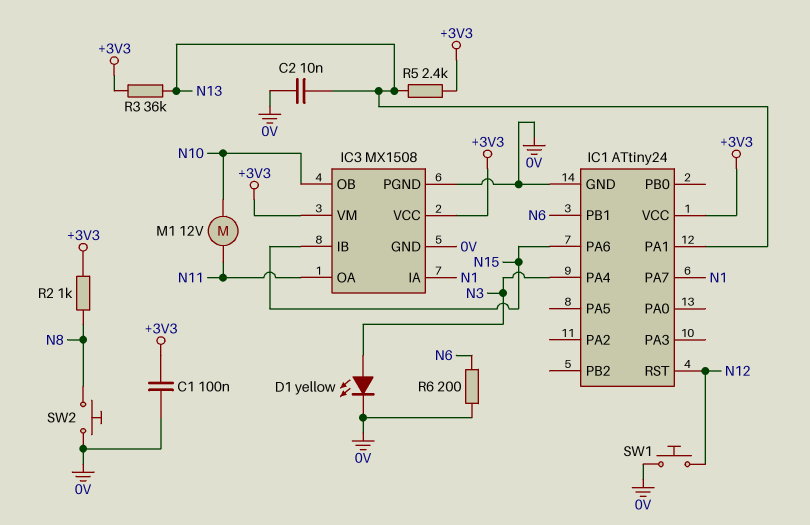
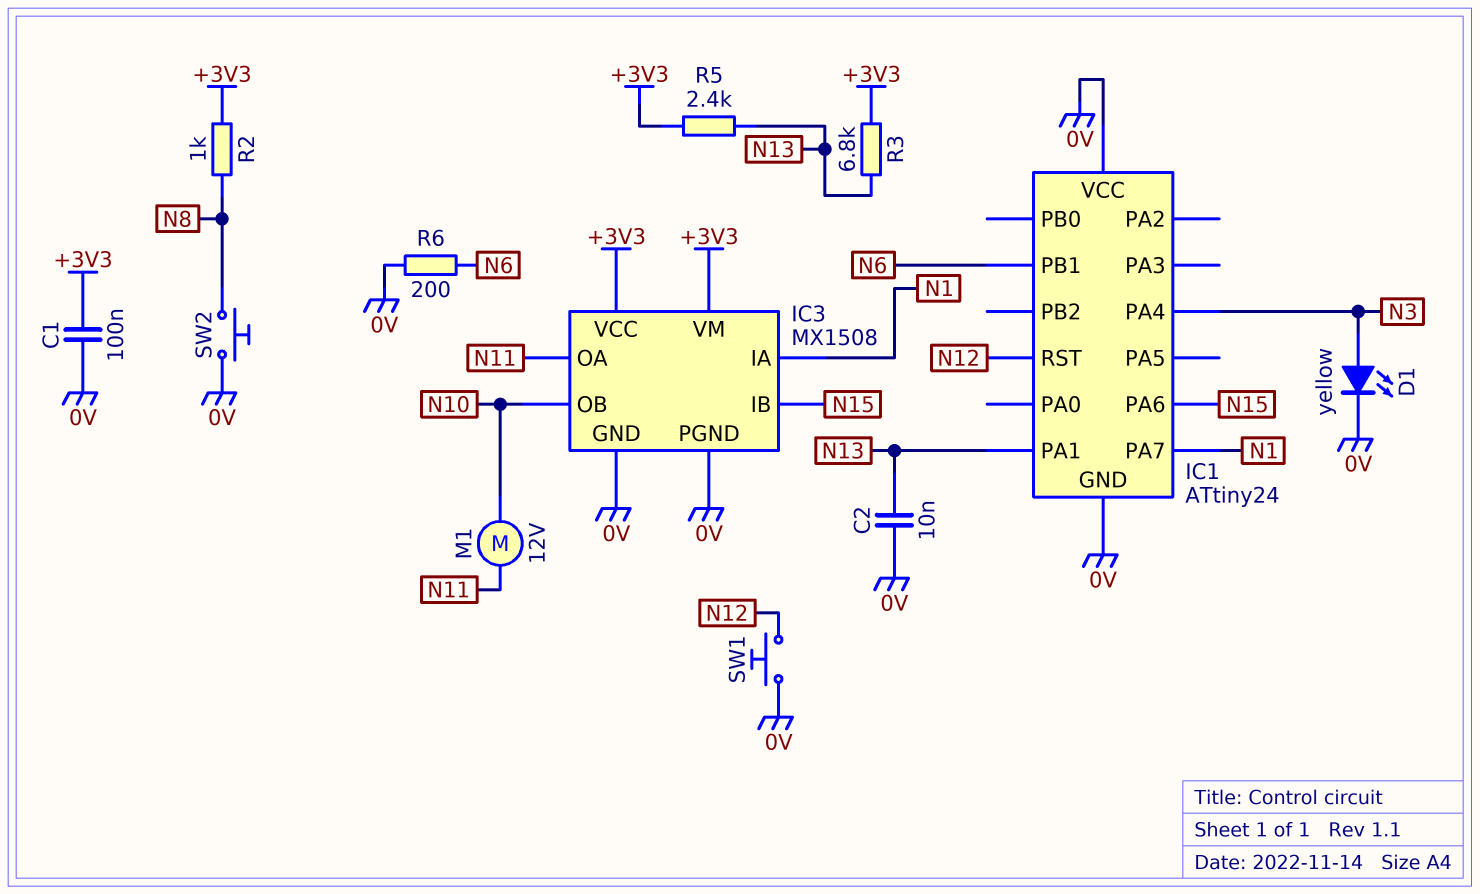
IC1 pin VCC: +3V3 -> 0V
R3: 36k (+3V3, N13) -> 6.8k (+3V3, N13)

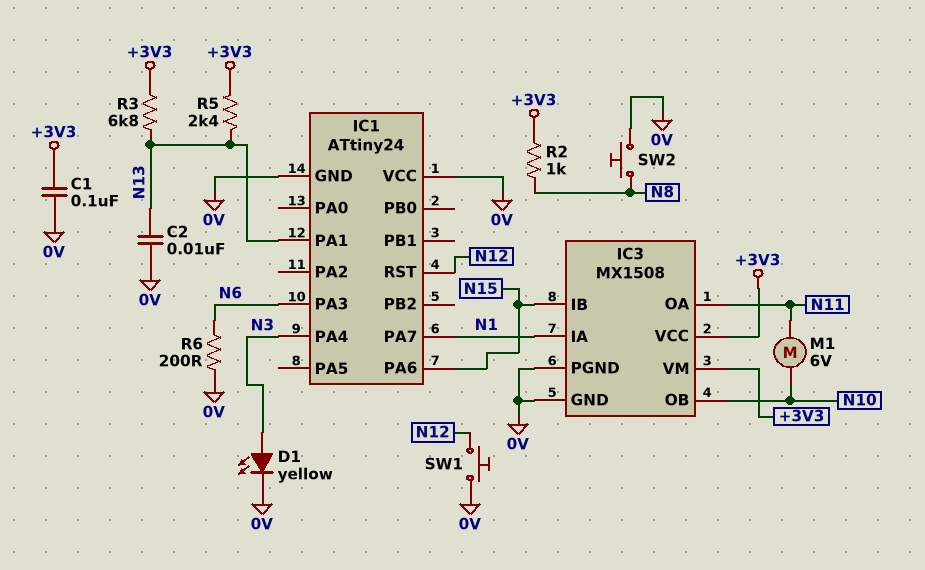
IC1 pin PA3: none -> N6
IC1 pin PB1: N6 -> none
M1: motor 12V (N10, N11) -> motor 6V (N10, N11)

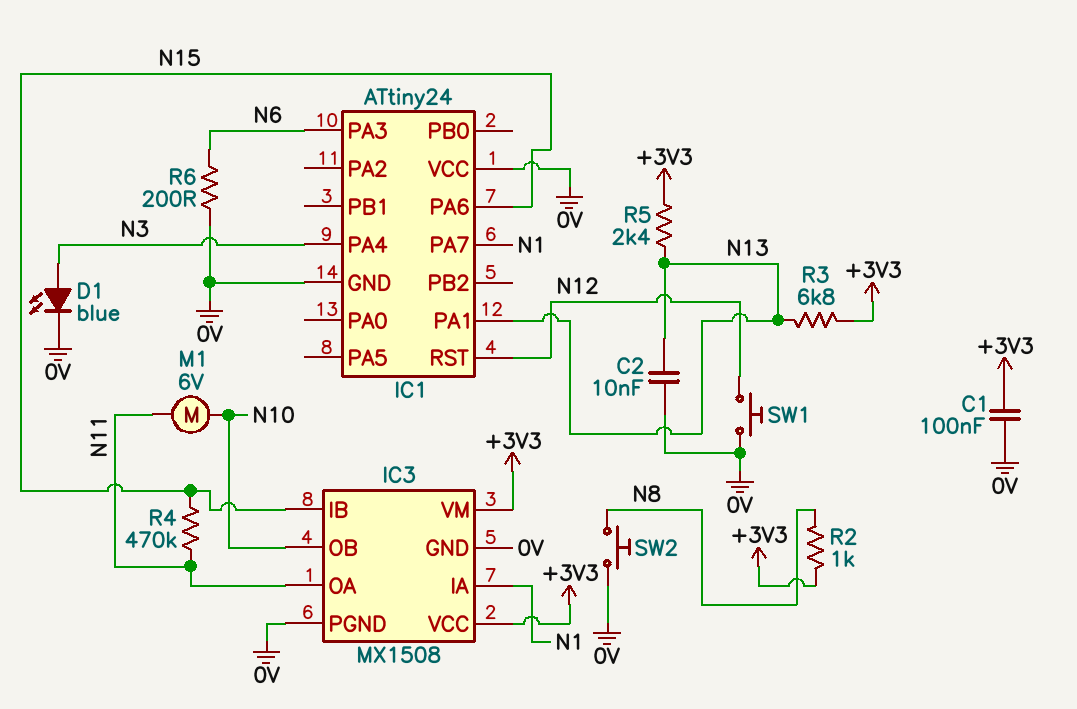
D1: LED yellow (A N3, K 0V) -> LED blue (A N3, K 0V)
R4: none -> 470k (N11, N15)

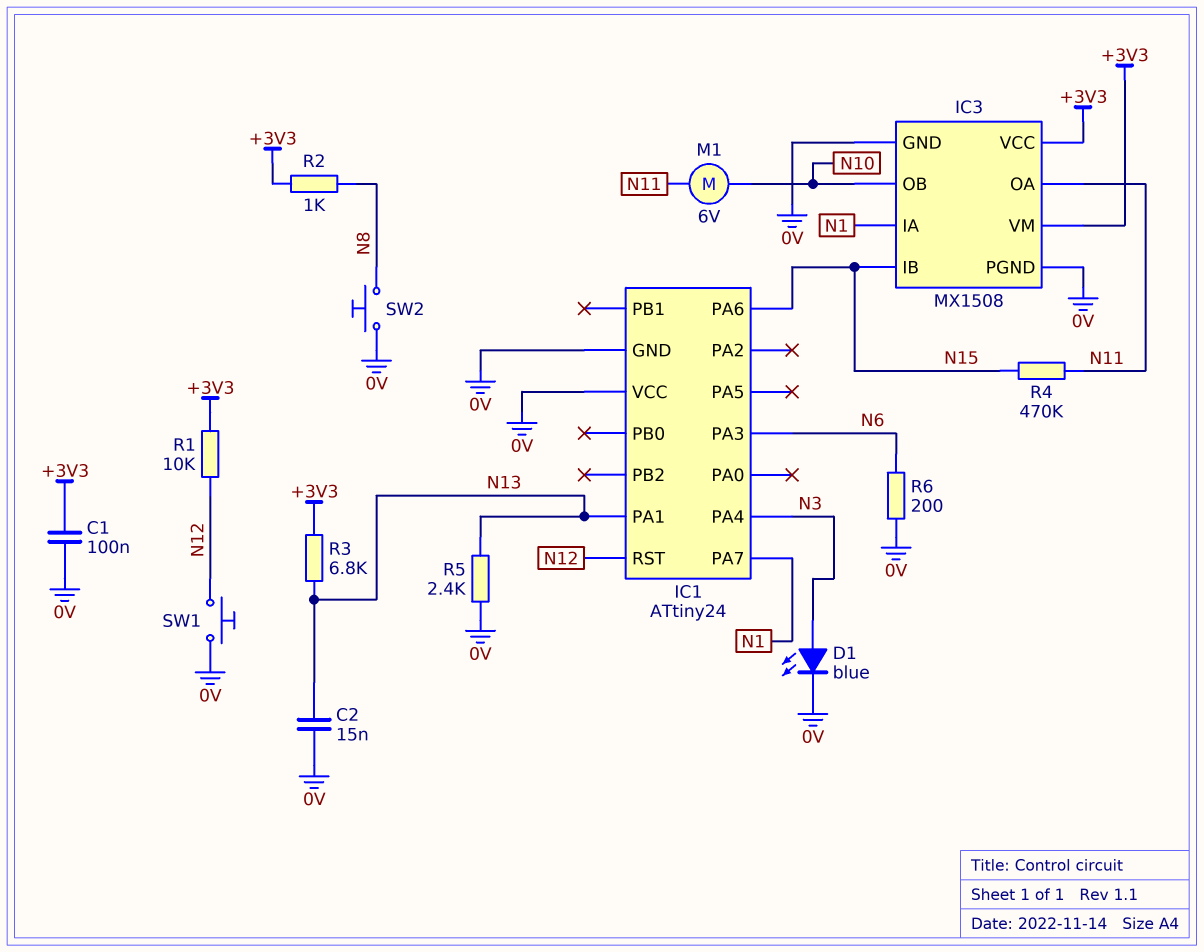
C2: 10nF (0V, N13) -> 15nF (0V, N13)
R1: none -> 10k (+3V3, N12)
R5: 2.4k (+3V3, N13) -> 2.4k (0V, N13)

